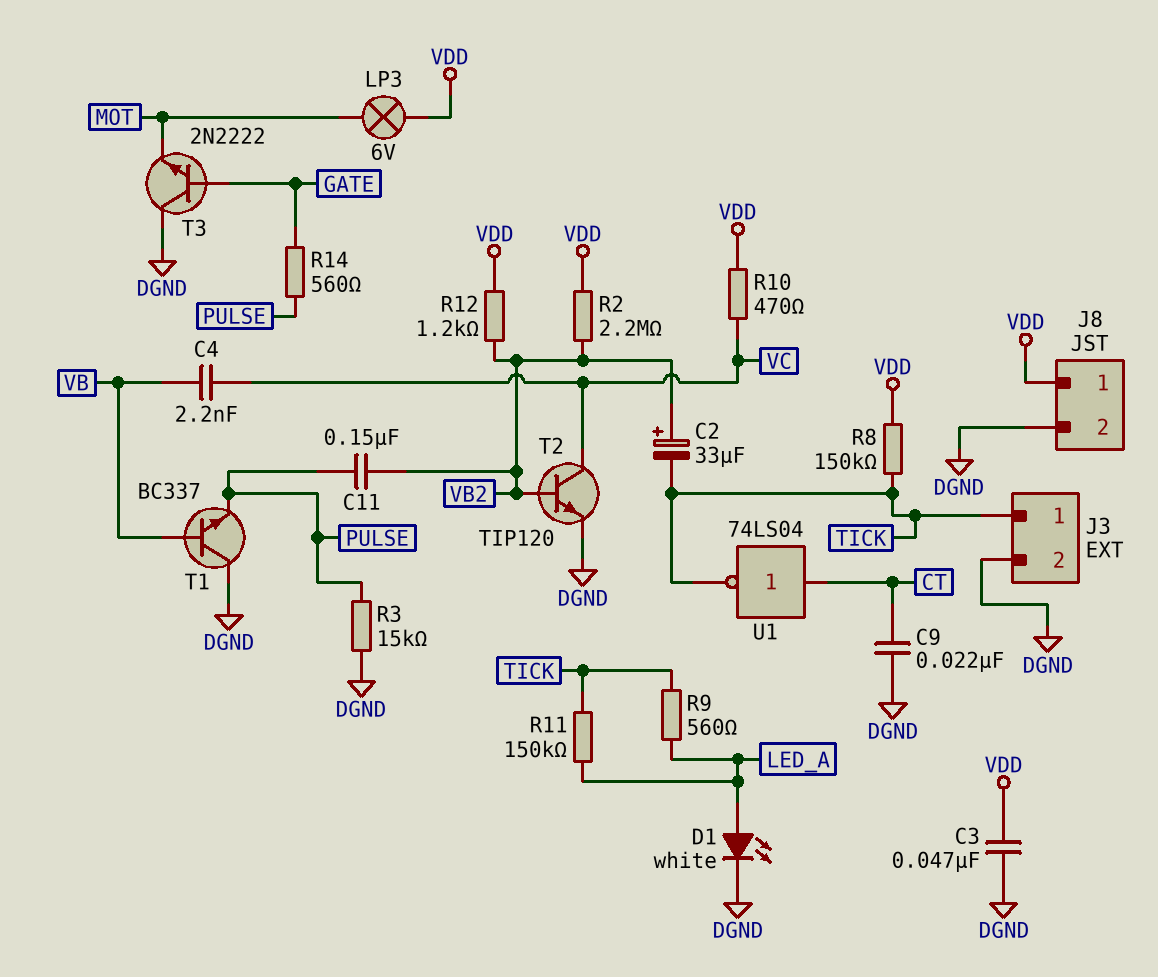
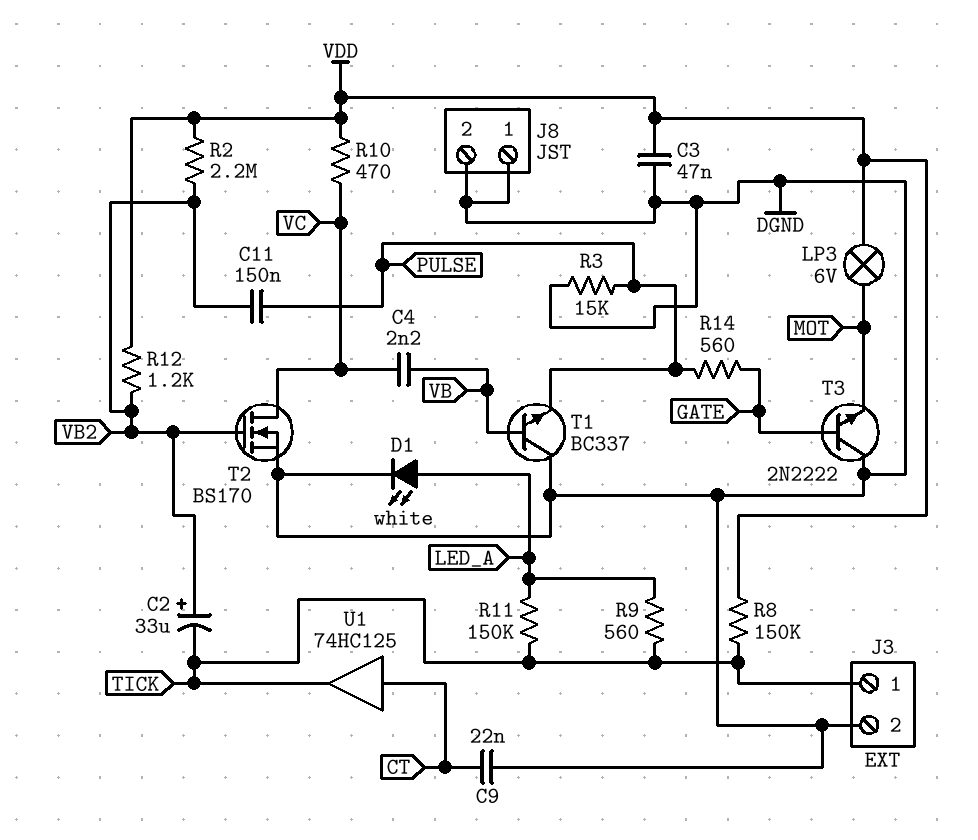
J8 pin 1: VDD -> DGND
T2: NPN TIP120 (B VB2, C VC, E DGND) -> NMOS BS170 (G VB2, D VC, S DGND)
U1: NOT 74LS04 (in CT, out TICK) -> buffer 74HC125 (in CT, out TICK)

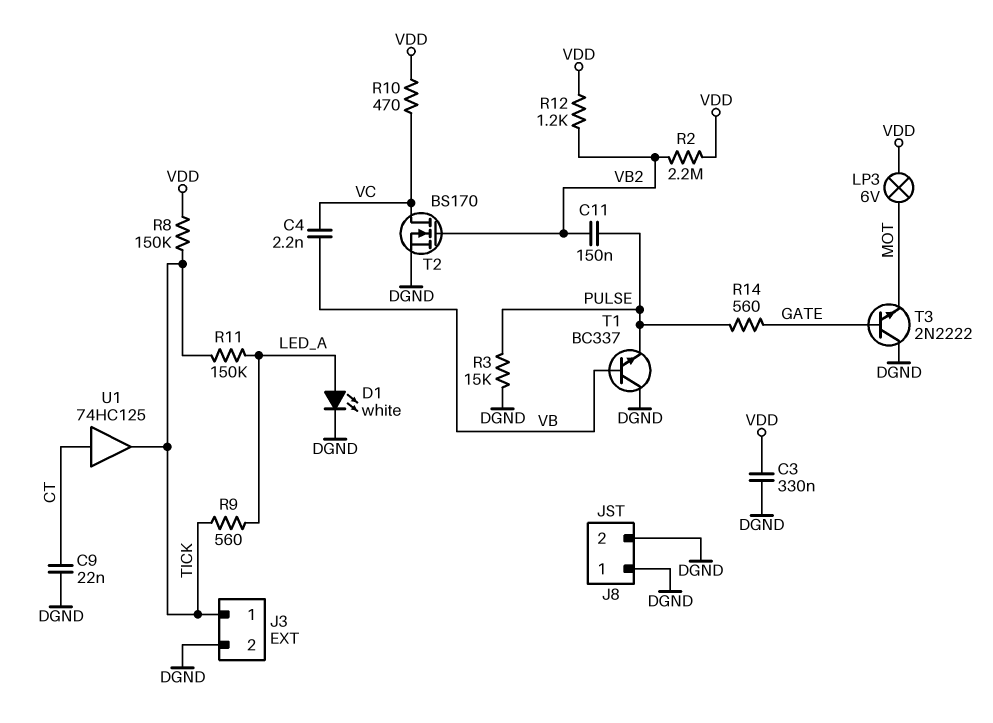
C2: 33uF (plus VB2, minus TICK) -> none
C3: 47nF (DGND, VDD) -> 330nF (DGND, VDD)

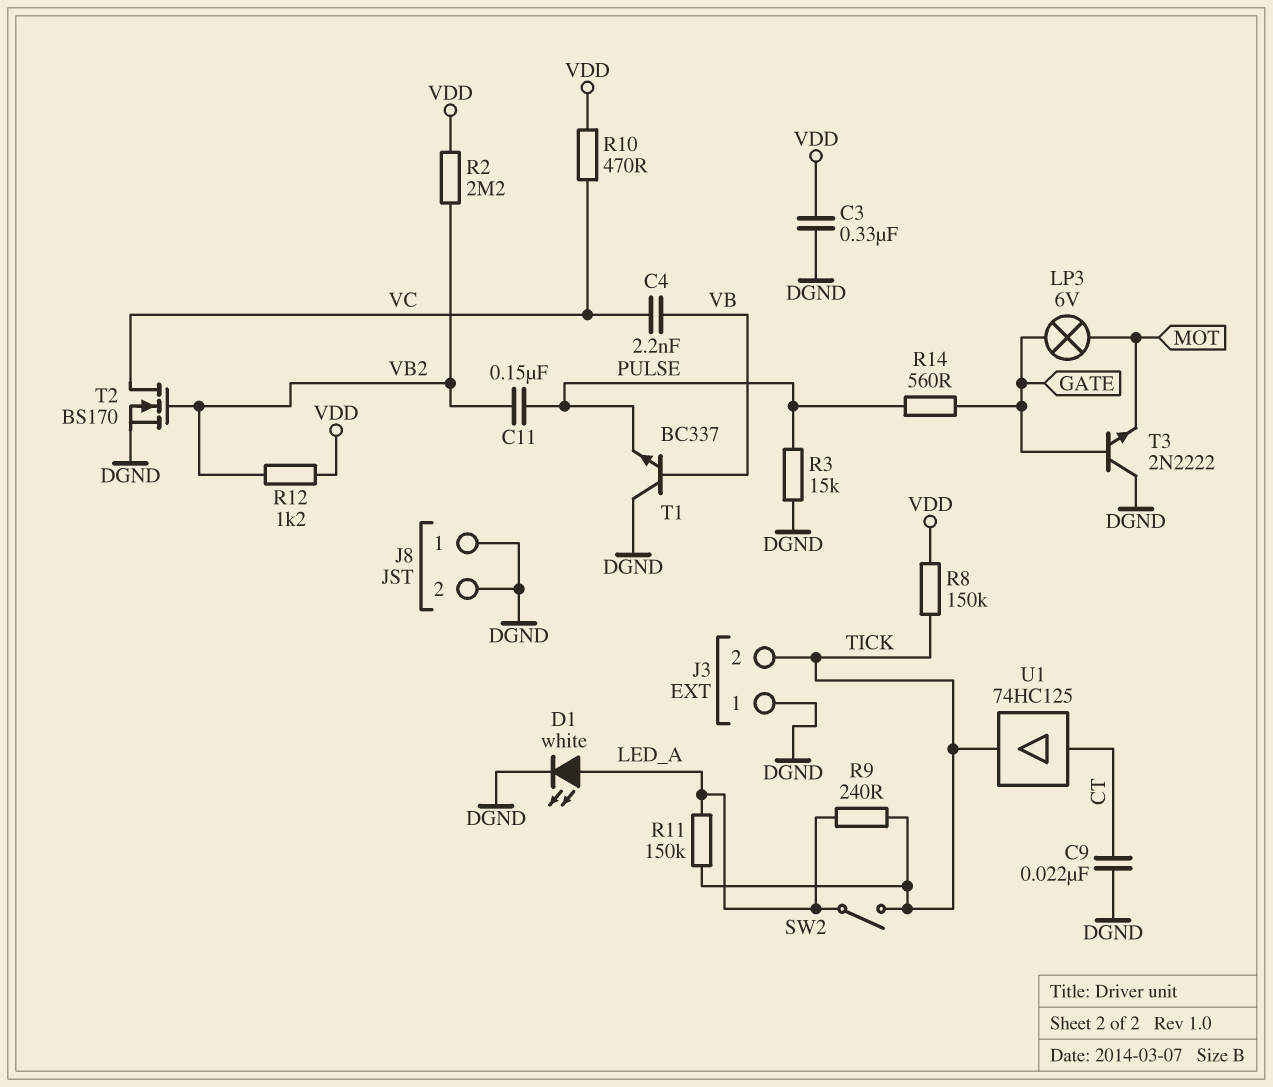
J3 pin 1: TICK -> DGND
J3 pin 2: DGND -> TICK
LP3: lamp 6V (MOT, VDD) -> lamp 6V (GATE, MOT)
R9: 560 (LED_A, TICK) -> 240 (LED_A, TICK)
SW2: none -> switch (LED_A, TICK)

